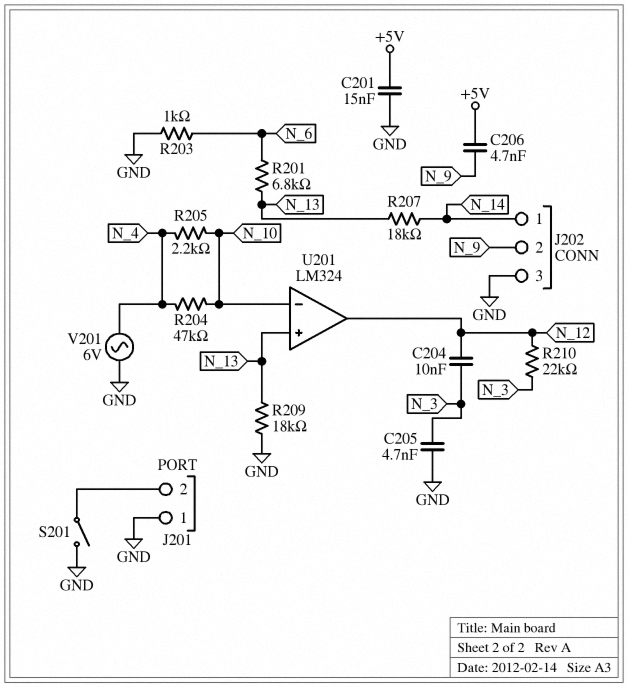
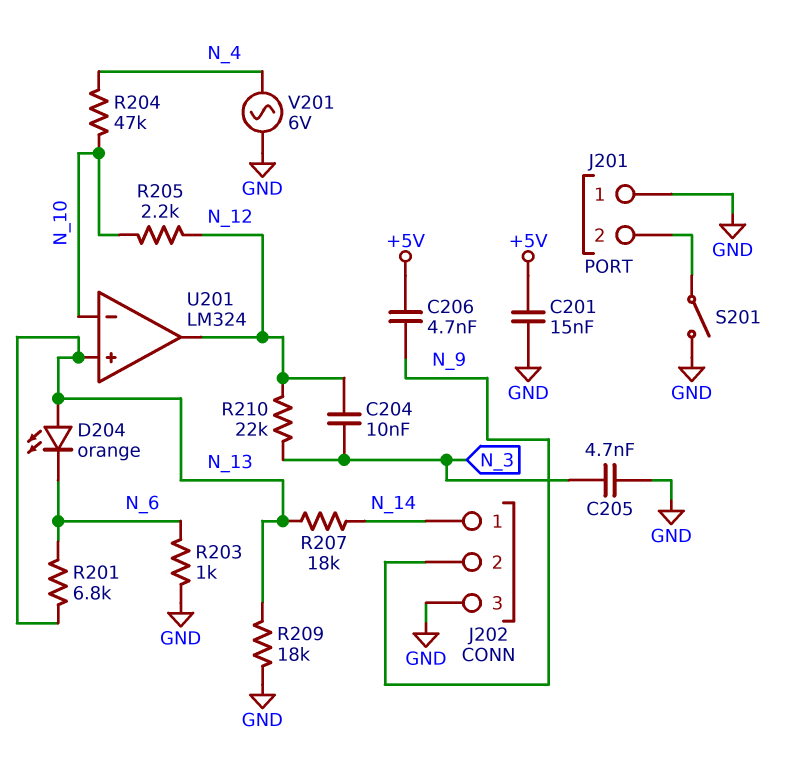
D204: none -> LED orange (A N_13, K N_6)
R205: 2.2k (N_4, N_10) -> 2.2k (N_10, N_12)

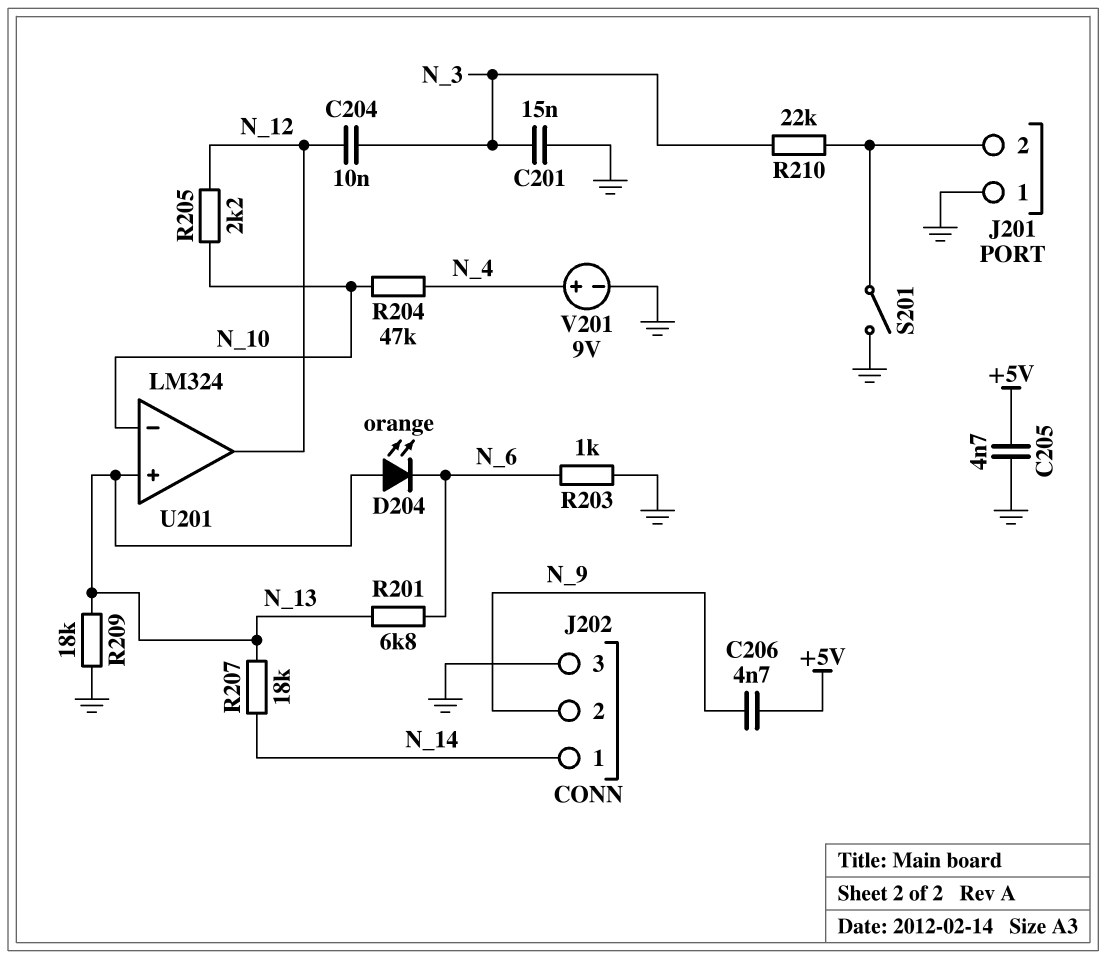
C201: 15nF (+5V, GND) -> 15nF (GND, N_3)
C205: 4.7nF (GND, N_3) -> 4.7nF (+5V, GND)
R210: 22k (N_3, N_12) -> 22k (J201/2, N_3)
V201: AC 6V (GND, N_4) -> 9V (plus N_4, minus GND)

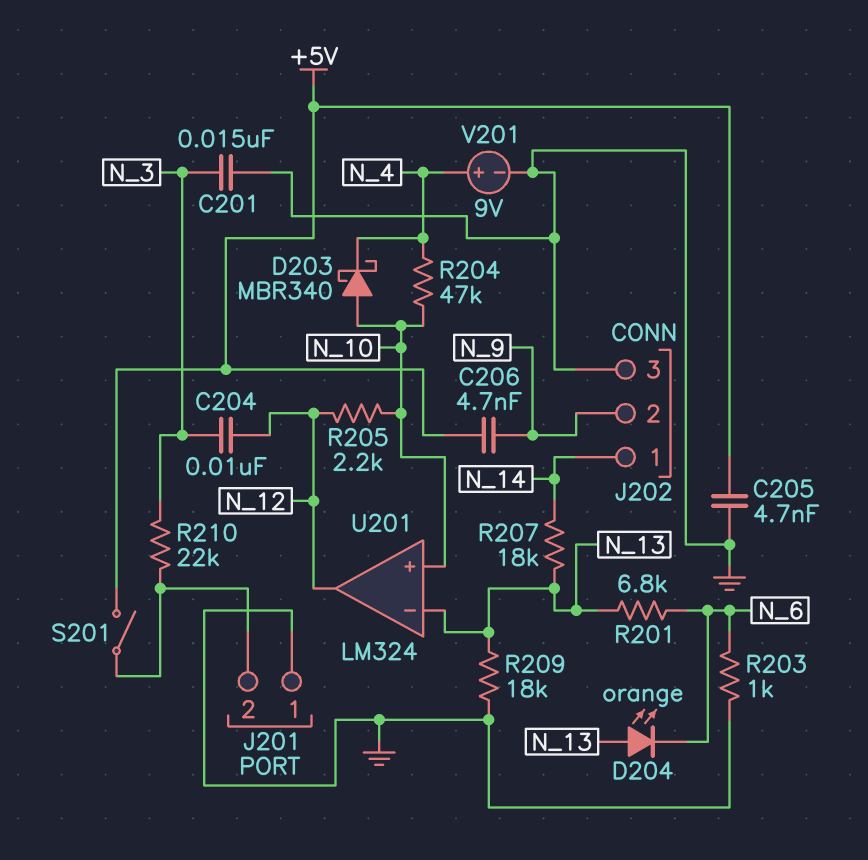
D203: none -> schottky MBR340 (A N_10, K N_4)
S201: switch (GND, J201/2) -> switch (+5V, J201/2)
U201 pin in+: N_13 -> N_10
U201 pin in-: N_10 -> N_13

